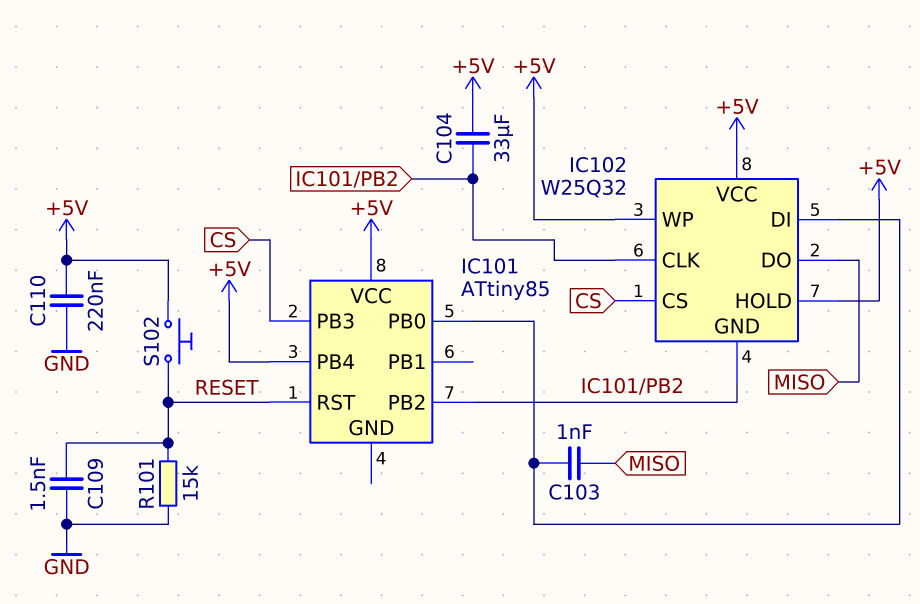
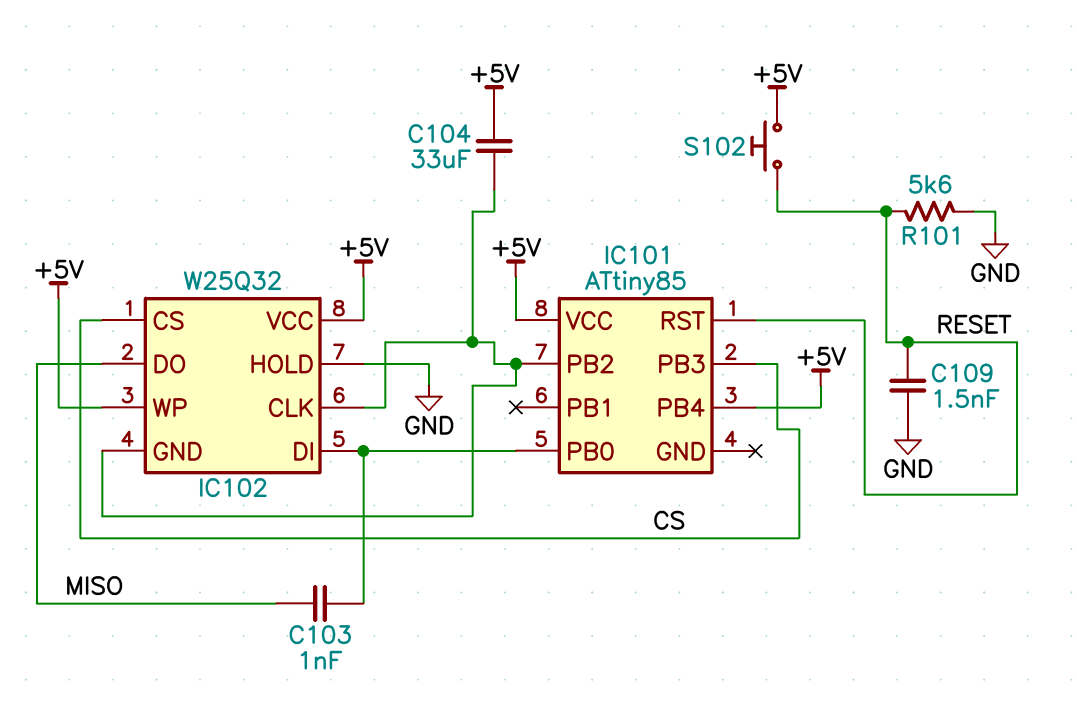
C110: 220nF (+5V, GND) -> none
IC102 pin HOLD: +5V -> GND
R101: 15k (GND, RESET) -> 5.6k (GND, RESET)

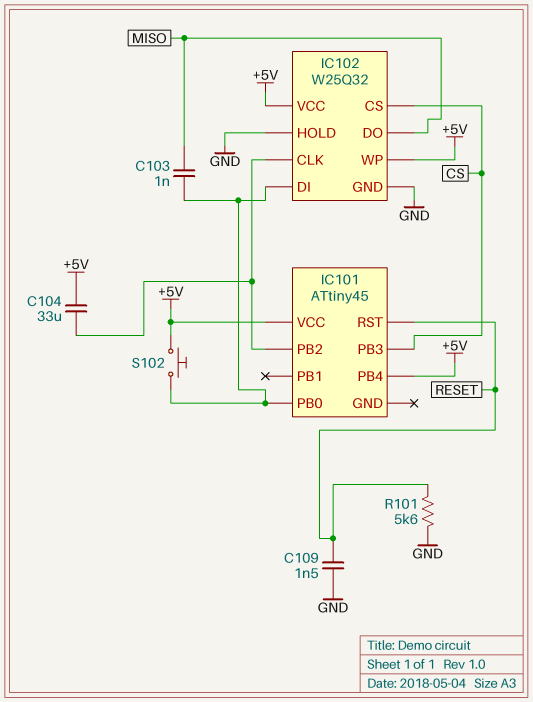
IC101: ATtiny85 -> ATtiny45
IC102 pin GND: IC101/PB2 -> GND
S102: button (+5V, RESET) -> button (+5V, IC101/PB0)

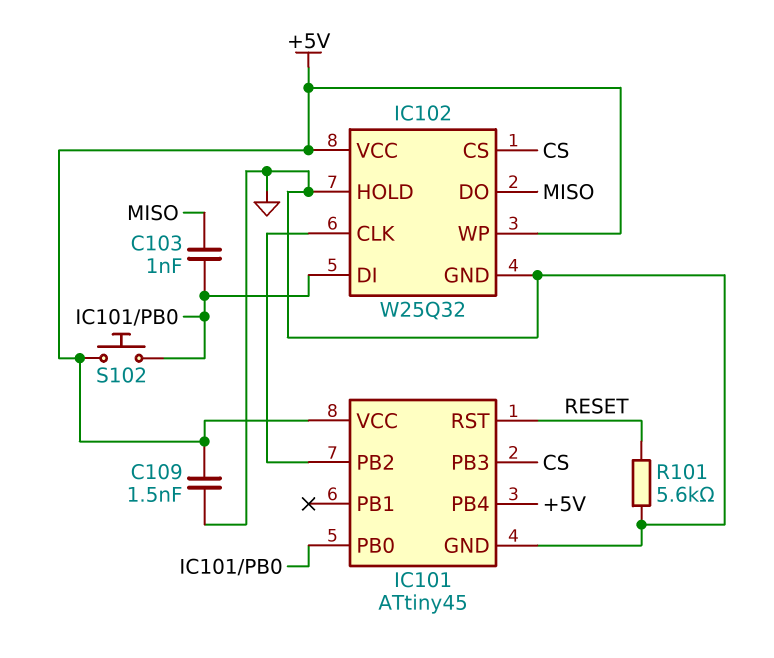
C104: 33uF (+5V, IC101/PB2) -> none
C109: 1.5nF (GND, RESET) -> 1.5nF (+5V, GND)
IC101 pin GND: none -> GND

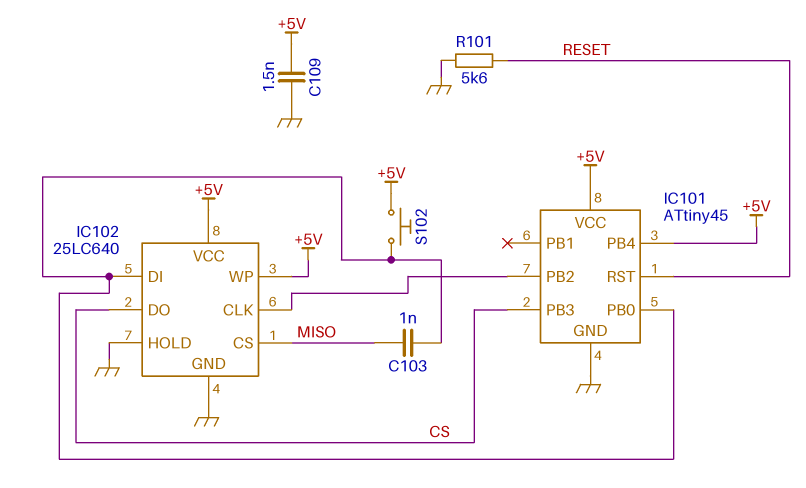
IC102: W25Q32 -> 25LC640
IC102 pin CS: CS -> MISO
IC102 pin DO: MISO -> CS

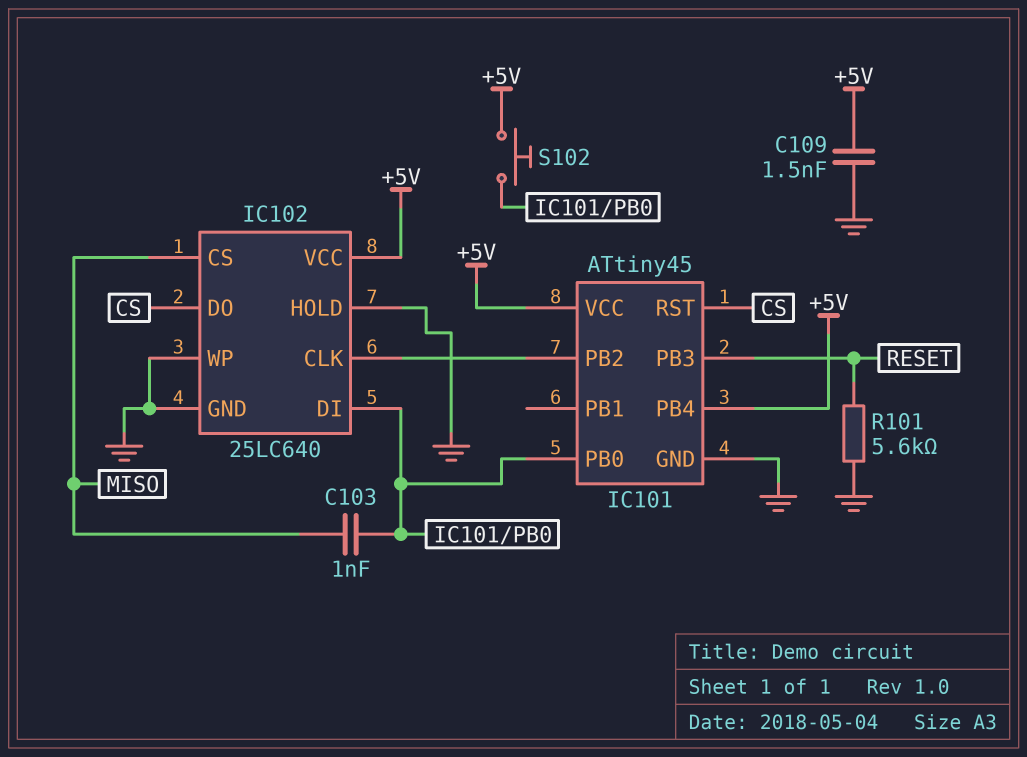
IC101 pin PB3: CS -> RESET
IC101 pin RST: RESET -> CS
IC102 pin WP: +5V -> GND

